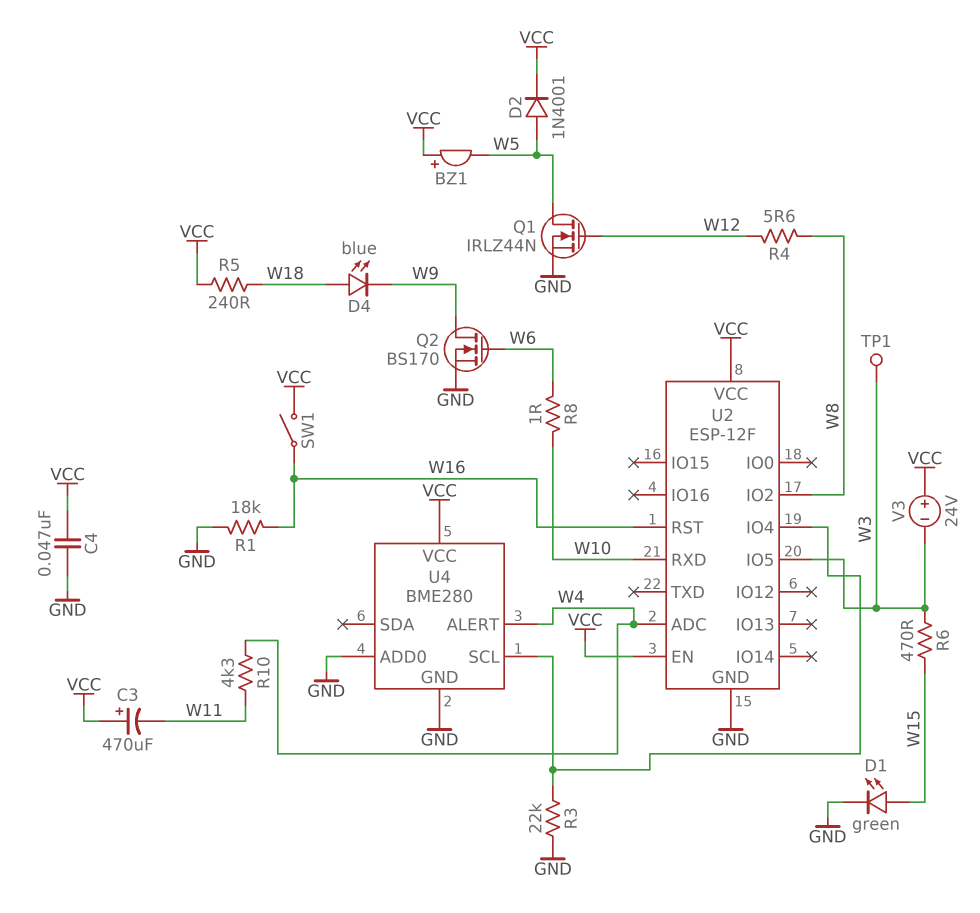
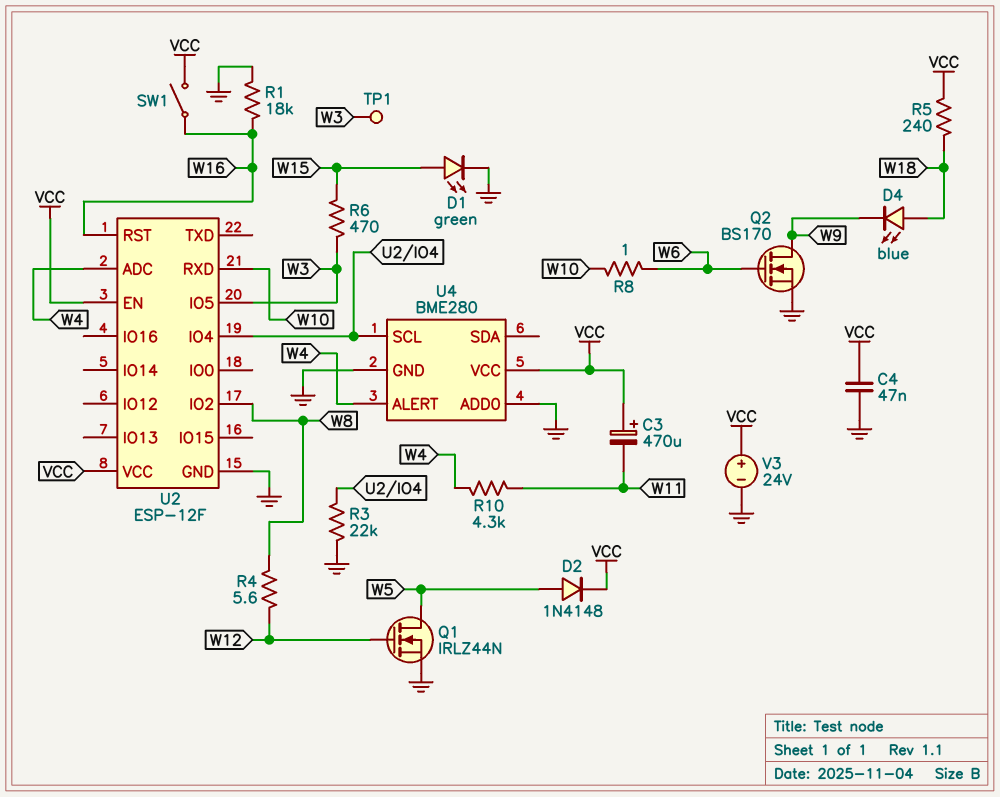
BZ1: buzzer (plus VCC, minus W5) -> none
D2: diode 1N4001 (A W5, K VCC) -> diode 1N4148 (A W5, K VCC)
V3: 24V (plus VCC, minus W3) -> 24V (plus VCC, minus GND)

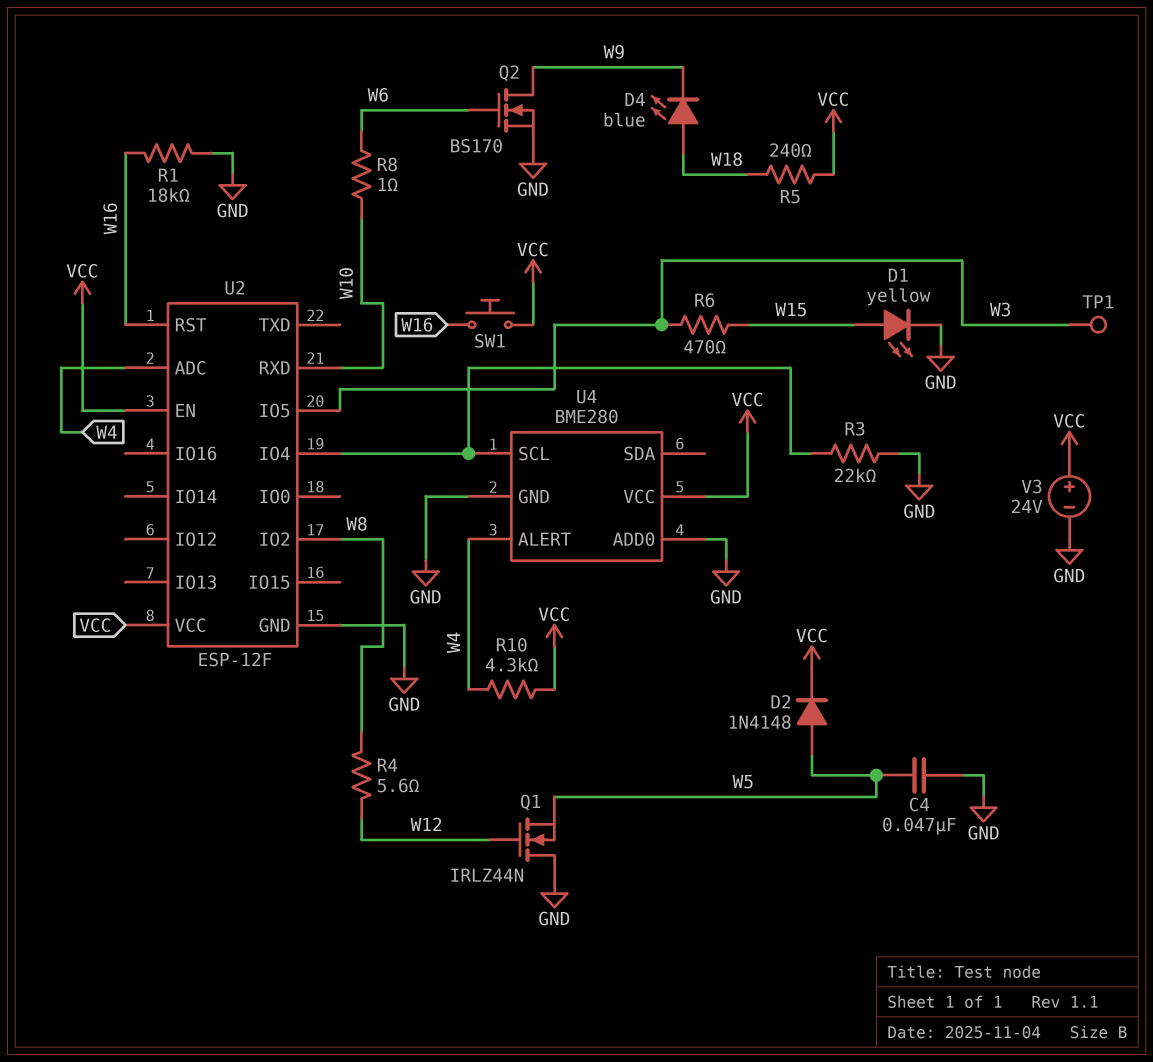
C3: 470uF (plus VCC, minus W11) -> none
C4: 47nF (GND, VCC) -> 47nF (GND, W5)
D1: LED green (A W15, K GND) -> LED yellow (A W15, K GND)
Q1: NMOS IRLZ44N (G W12, D W5, S GND) -> NMOS IRLZ44N (G W12, D GND, S W5)
R10: 4.3k (W4, W11) -> 4.3k (VCC, W4)
SW1: switch (VCC, W16) -> button (VCC, W16)

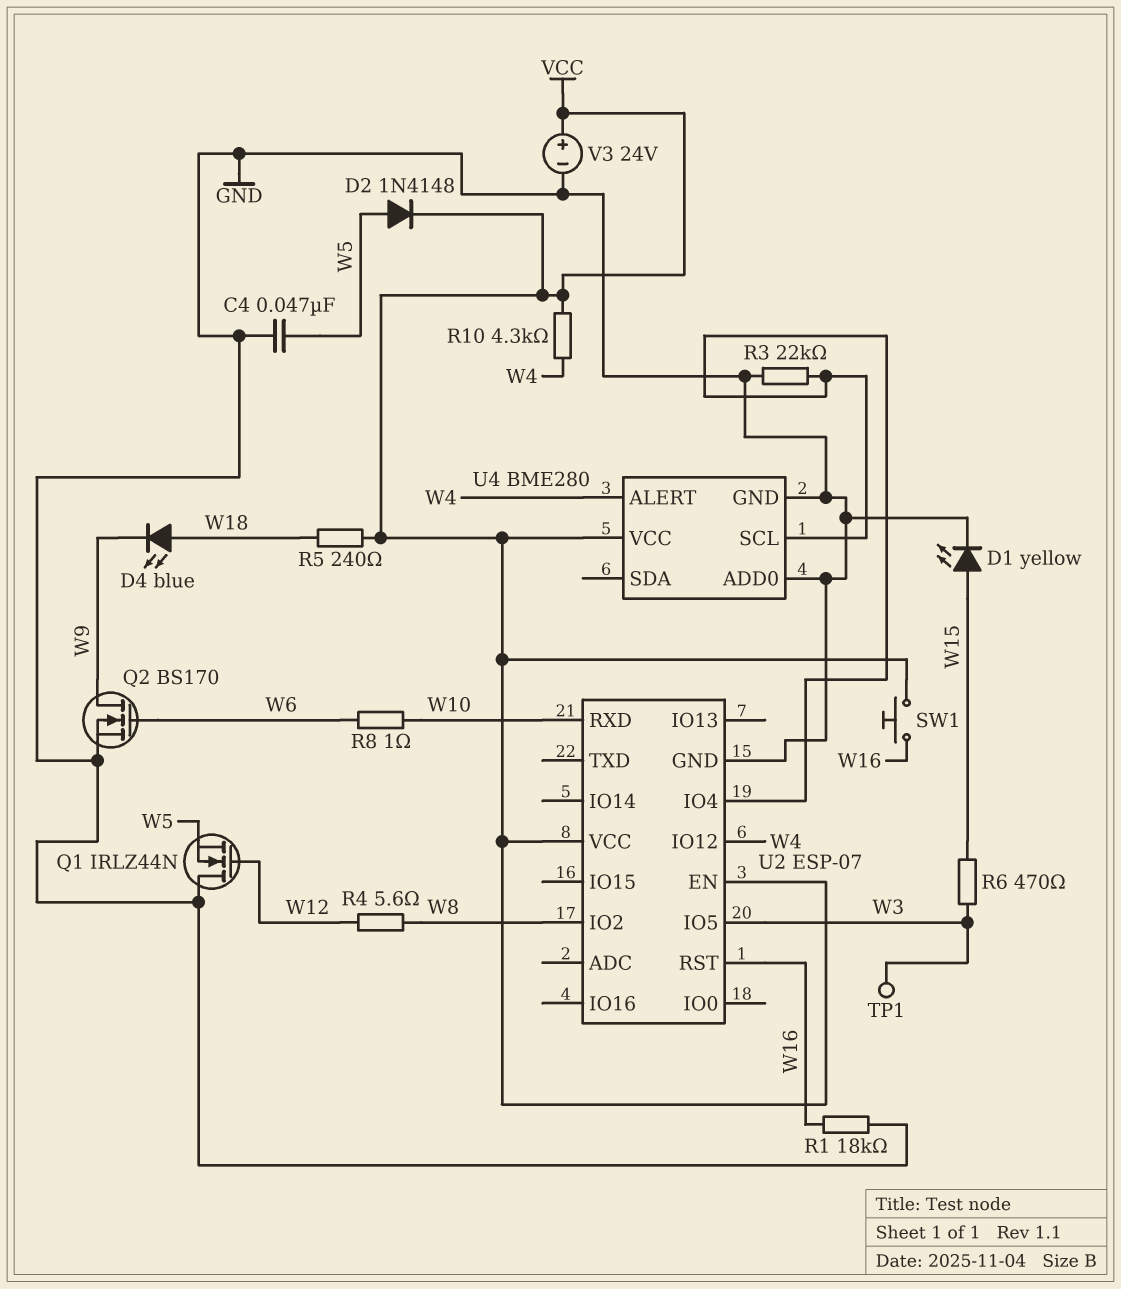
U2: ESP-12F -> ESP-07
U2 pin ADC: W4 -> none
U2 pin IO12: none -> W4

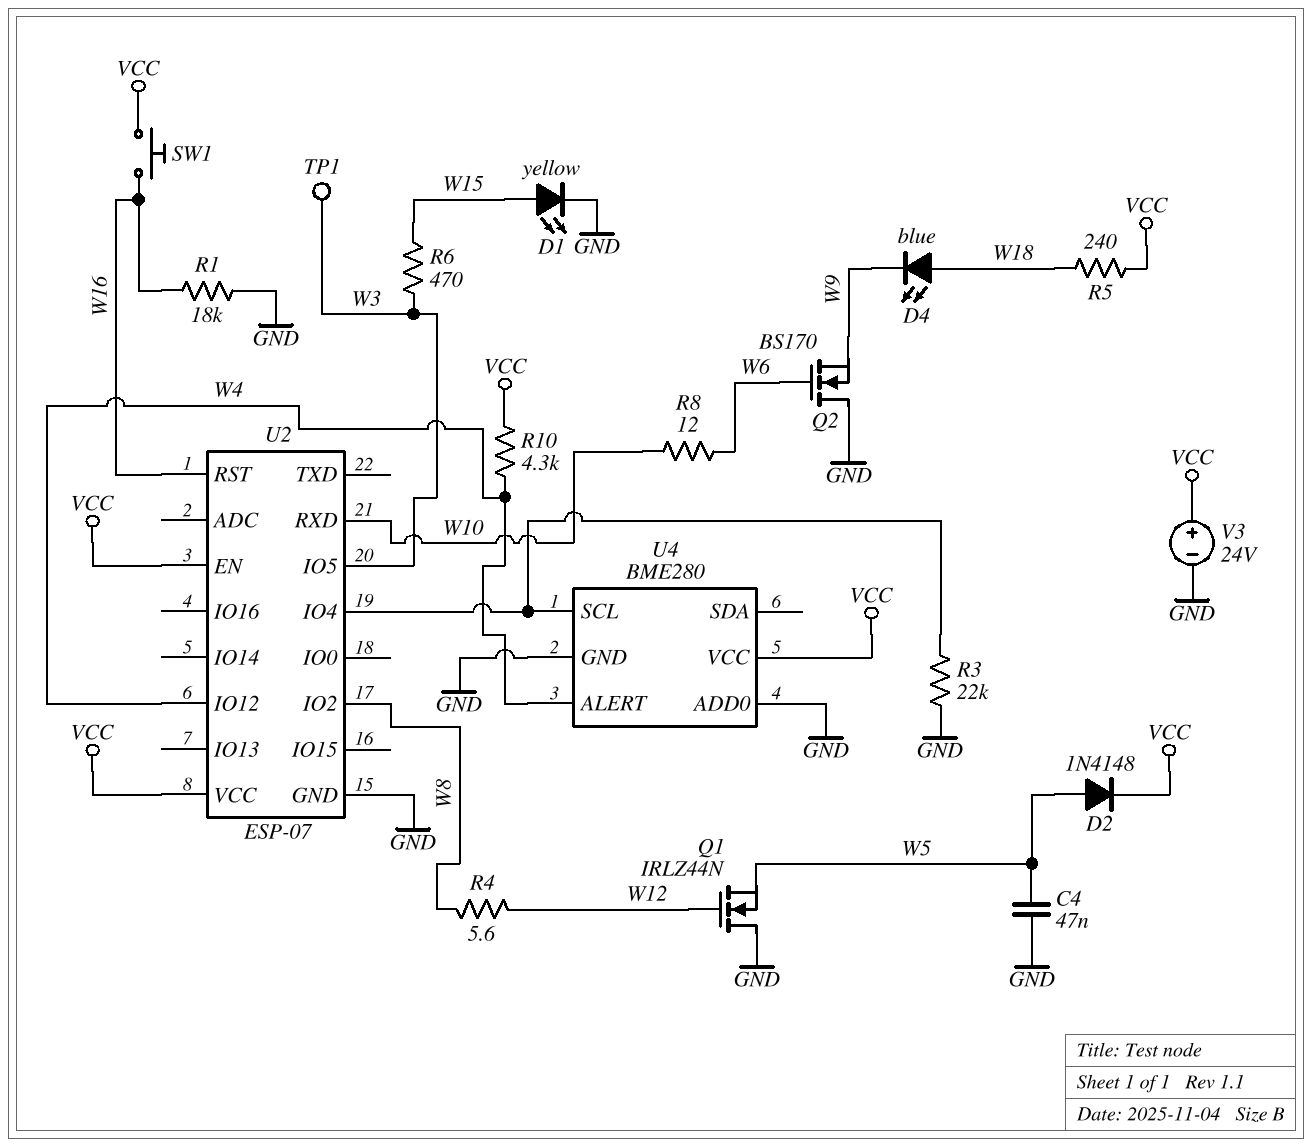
Q2: NMOS BS170 (G W6, D W9, S GND) -> NMOS BS170 (G W6, D GND, S W9)
R8: 1 (W6, W10) -> 12 (W6, W10)

